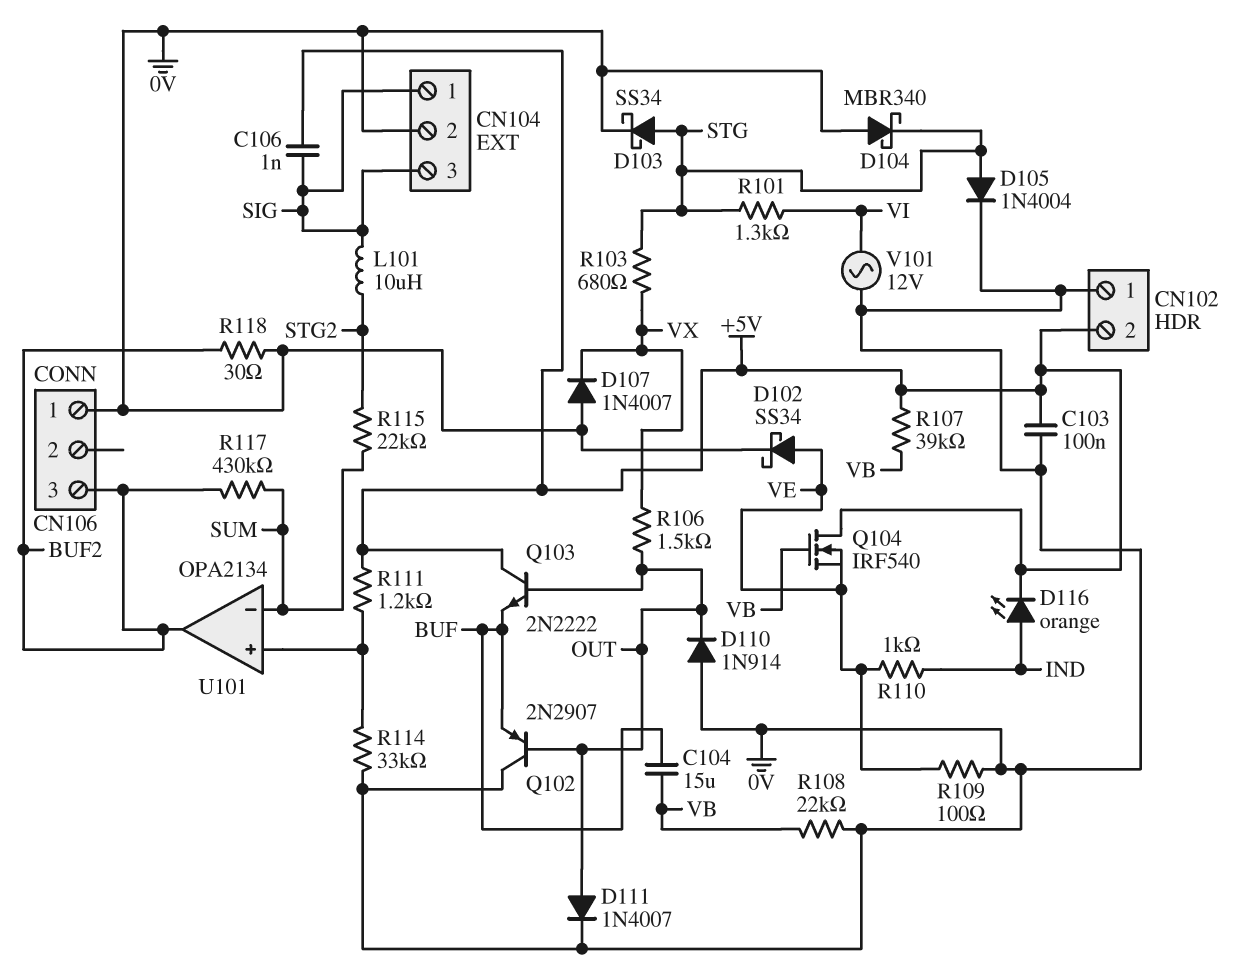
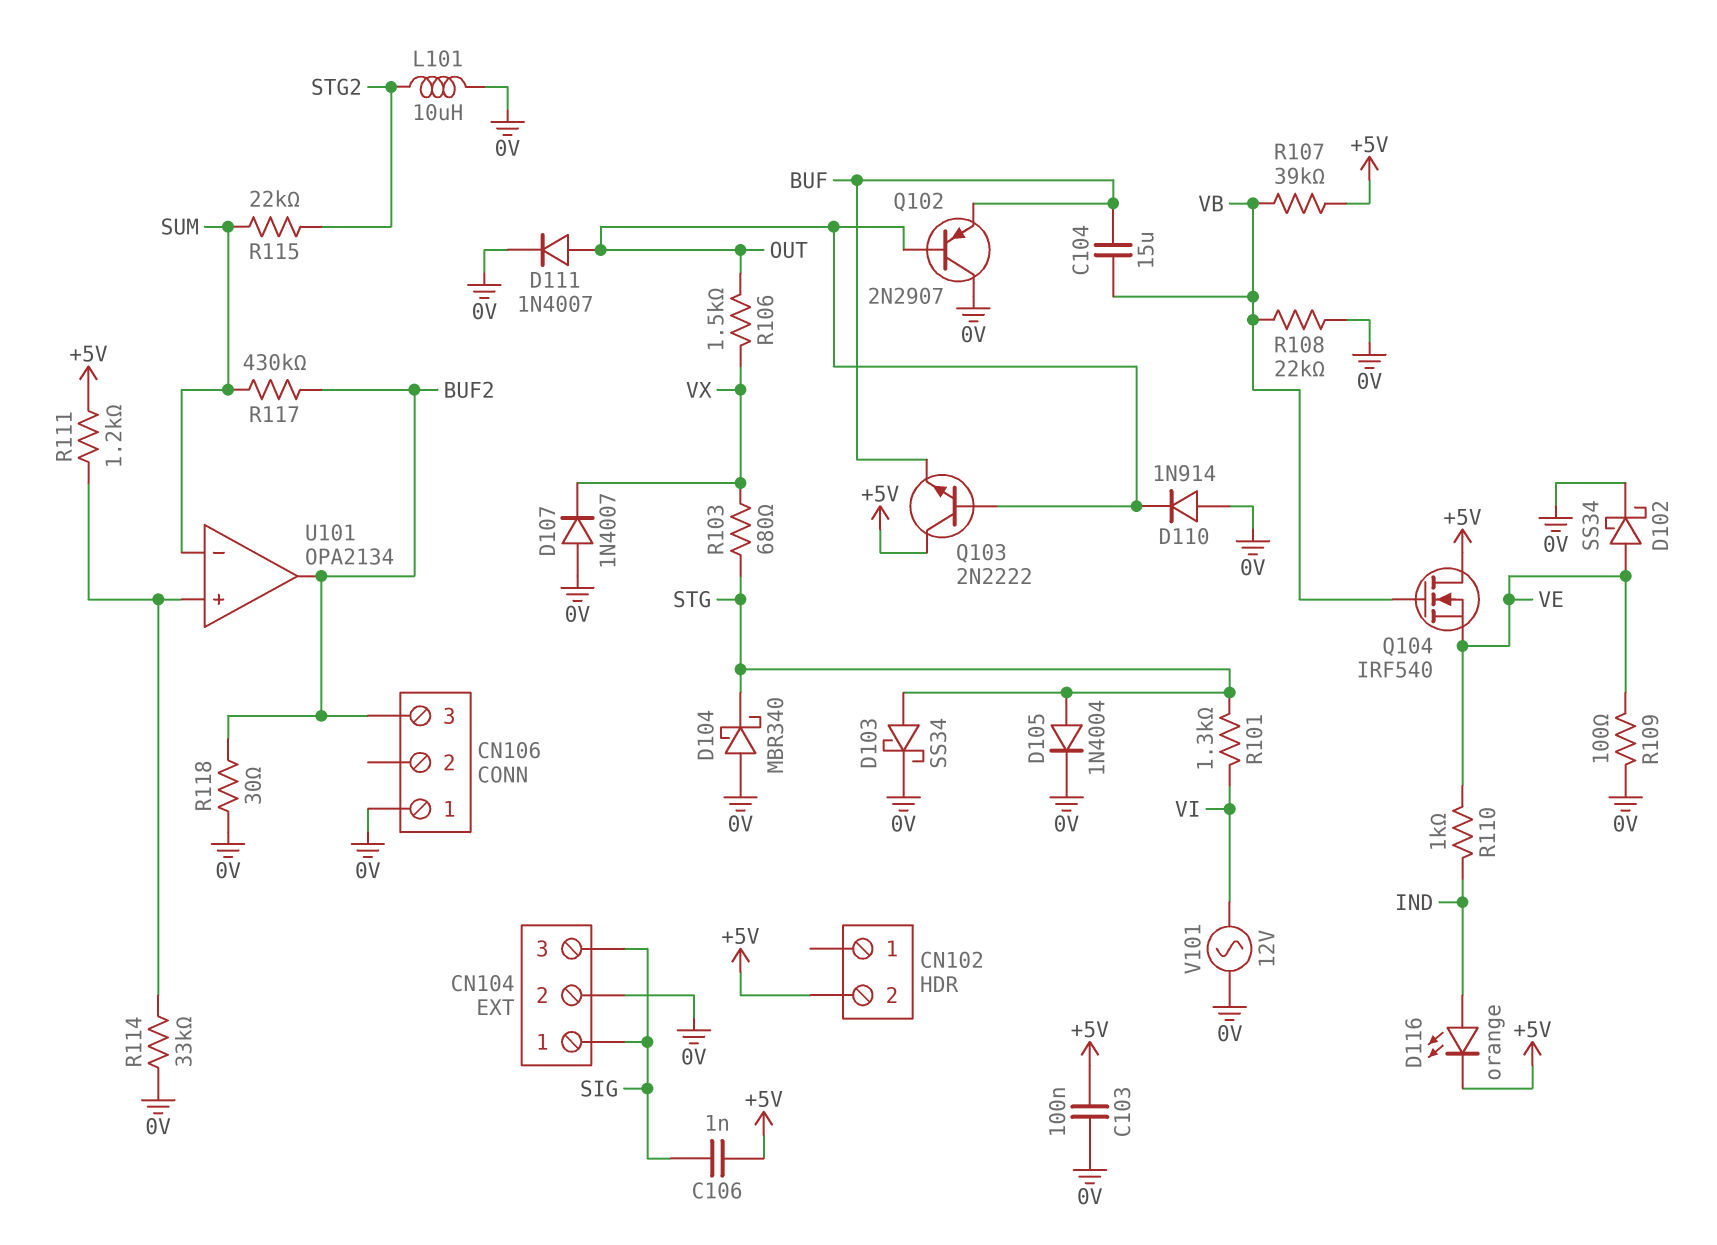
CN102 pin 1: 0V -> none
L101: 10uH (SIG, STG2) -> 10uH (0V, STG2)

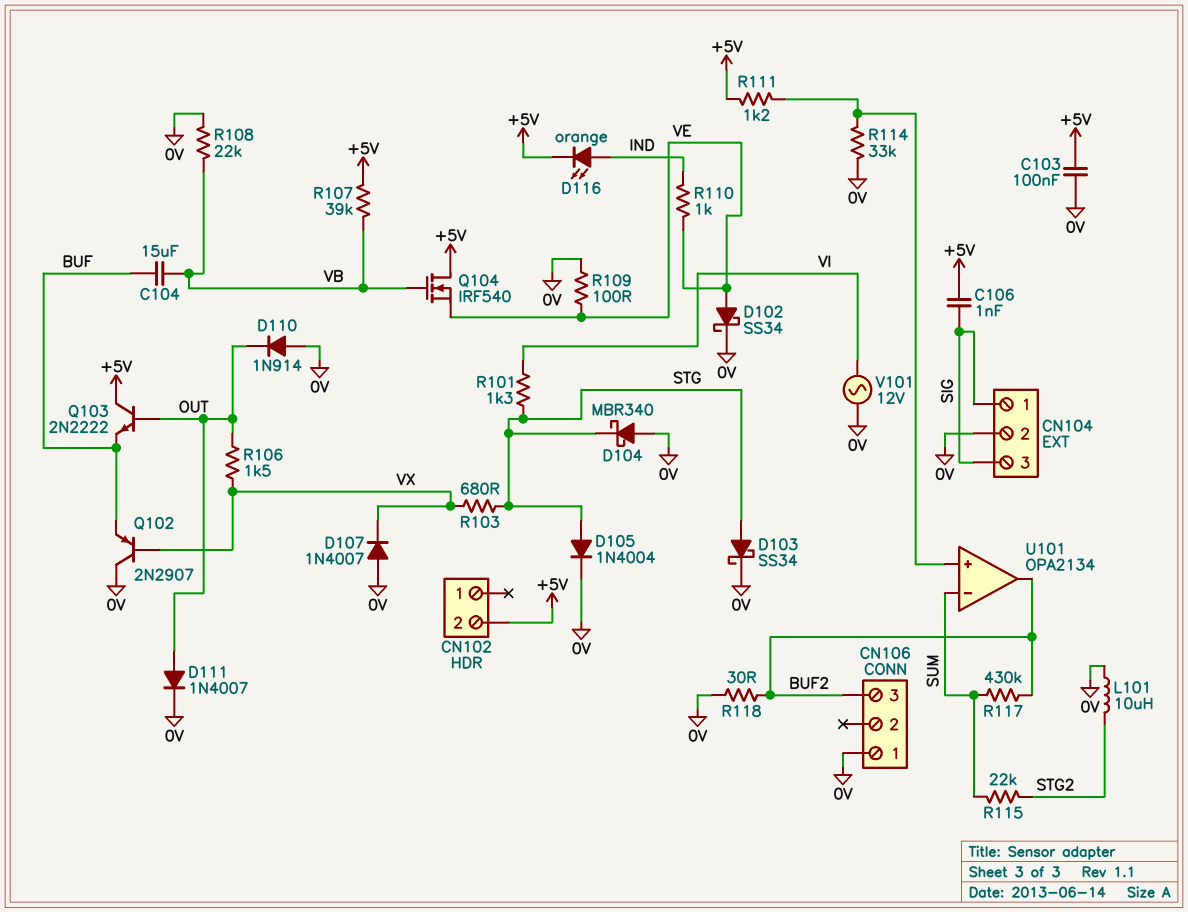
Q102: PNP 2N2907 (B OUT, C 0V, E BUF) -> PNP 2N2907 (B VX, C 0V, E BUF)

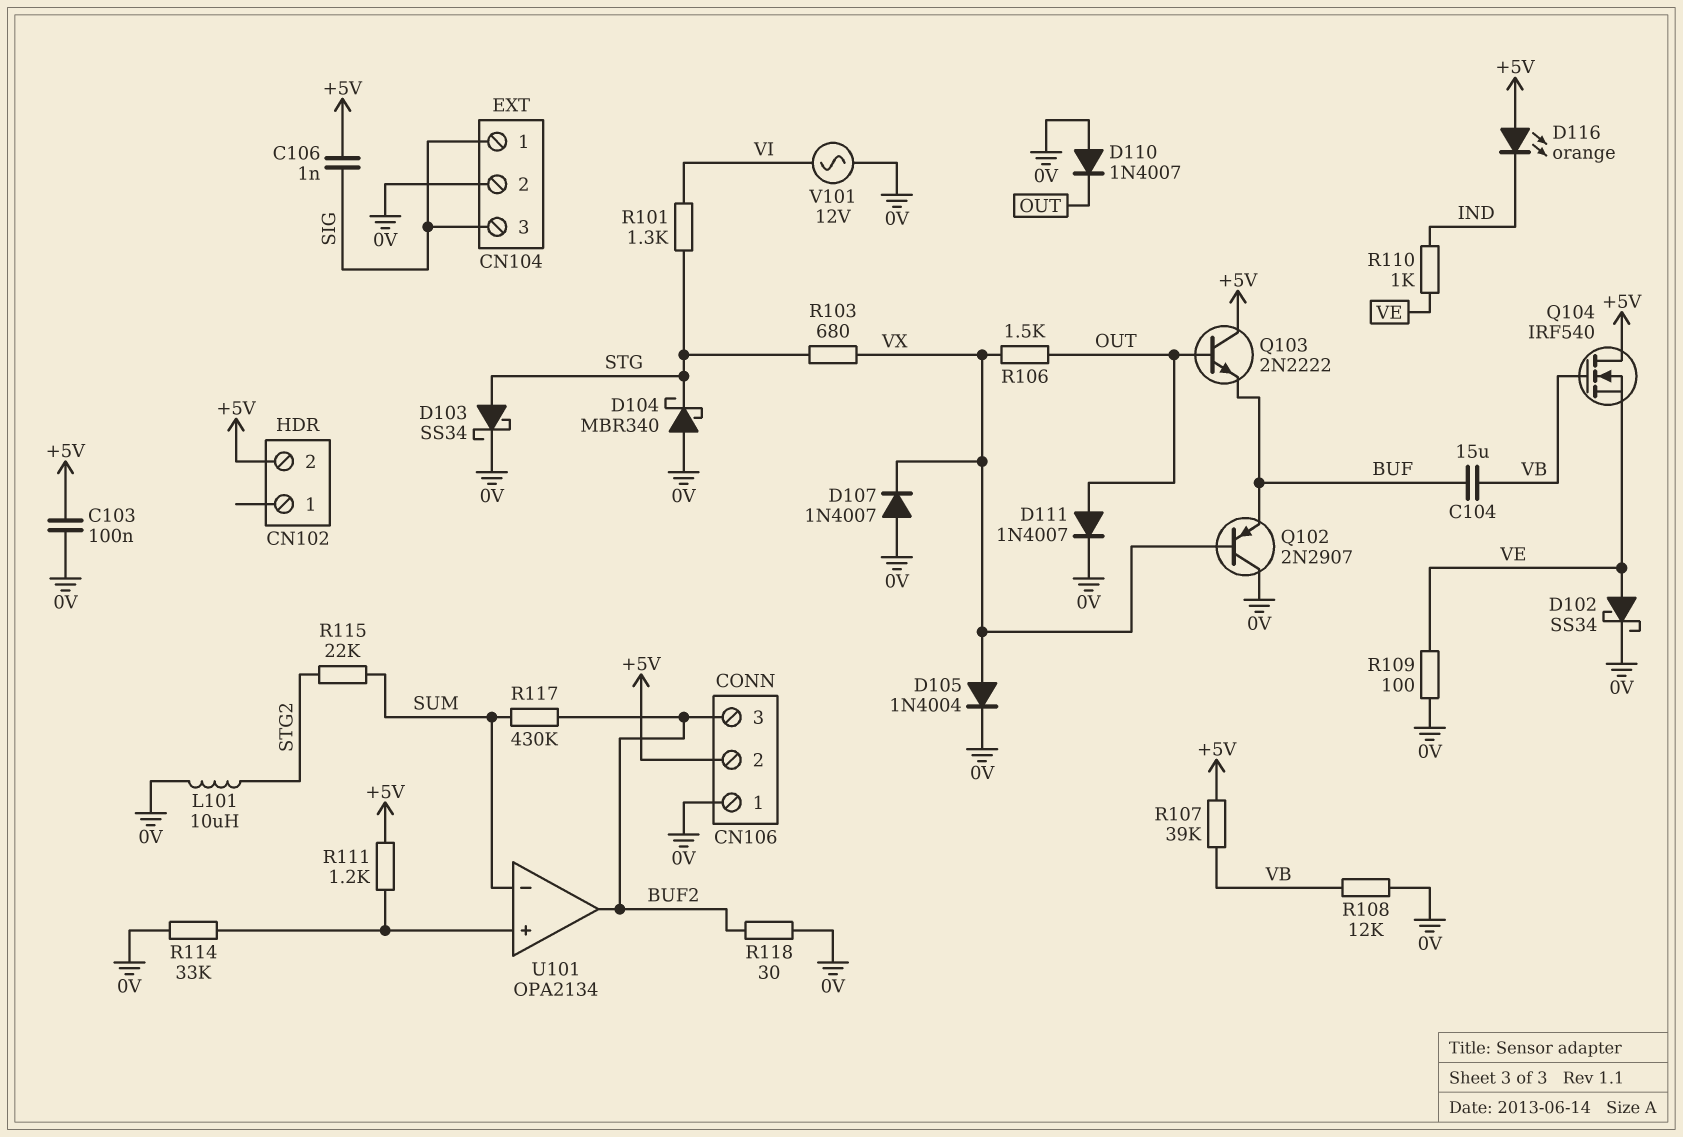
CN106 pin 2: none -> +5V
D105: diode 1N4004 (A STG, K 0V) -> diode 1N4004 (A VX, K 0V)
D110: diode 1N914 (A 0V, K OUT) -> diode 1N4007 (A 0V, K OUT)
D116: LED orange (A IND, K +5V) -> LED orange (A +5V, K IND)
R108: 22k (0V, VB) -> 12k (0V, VB)

